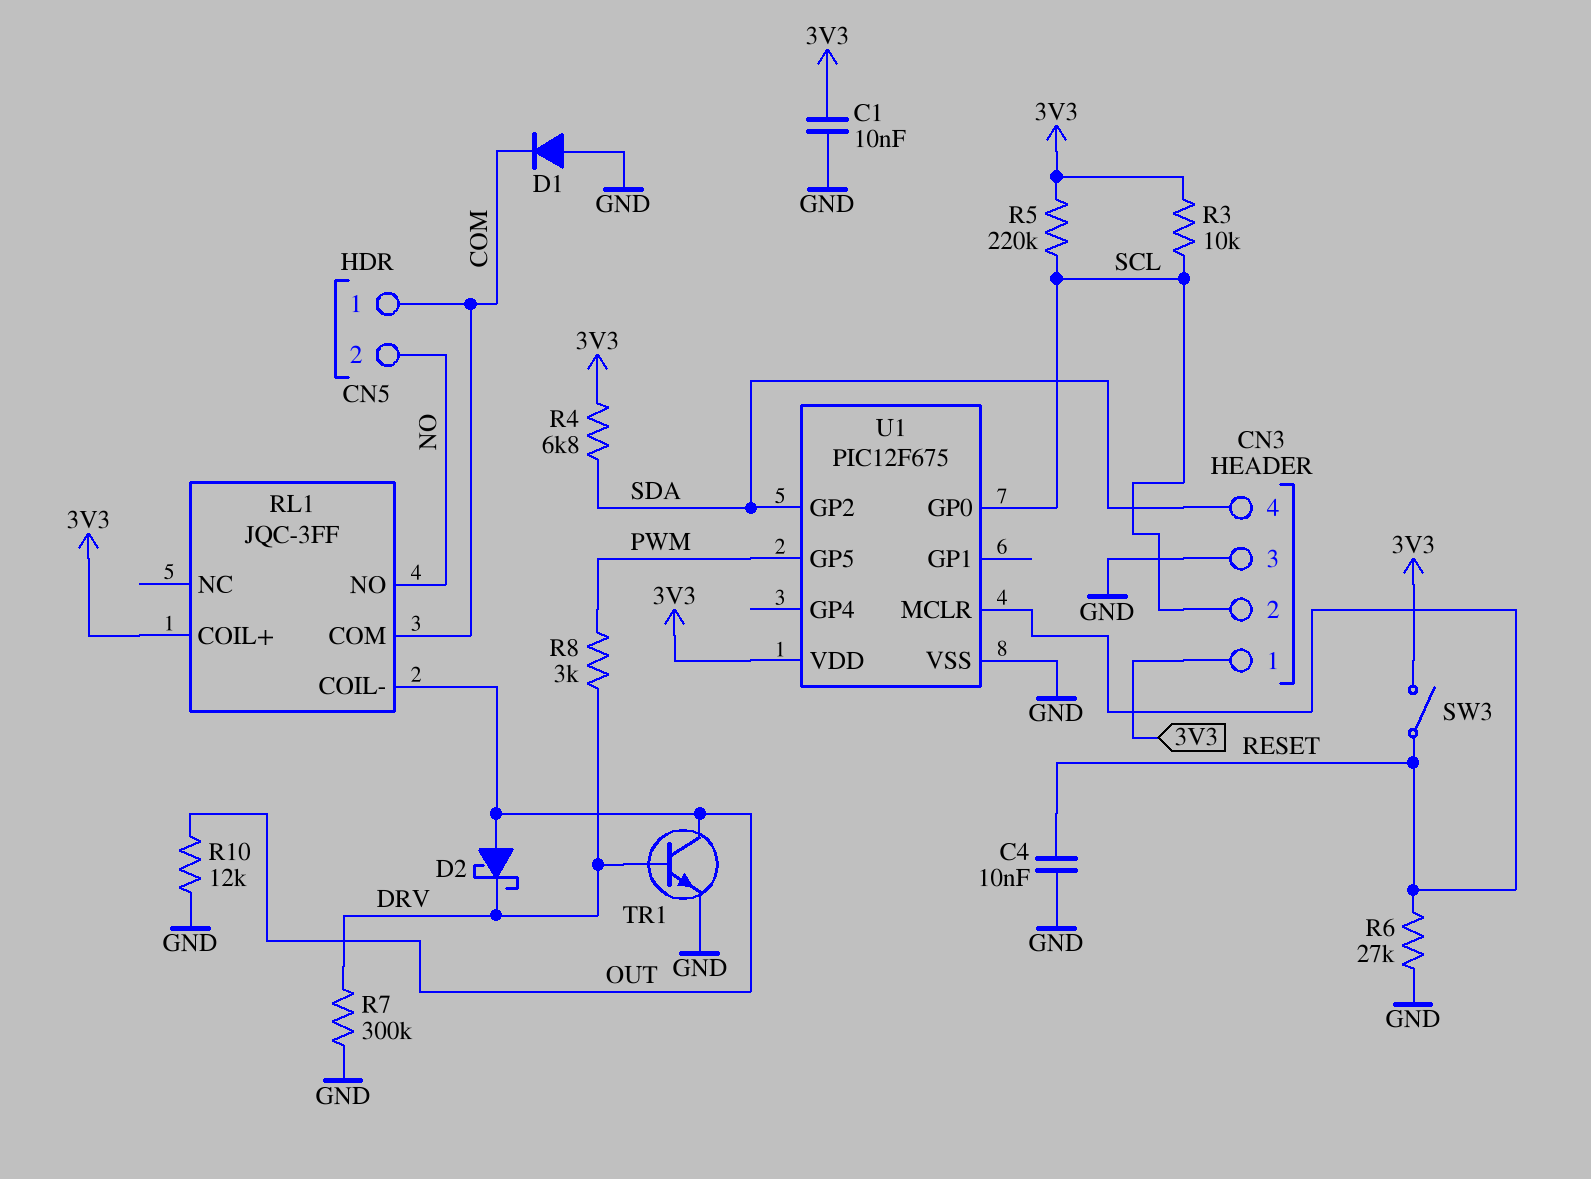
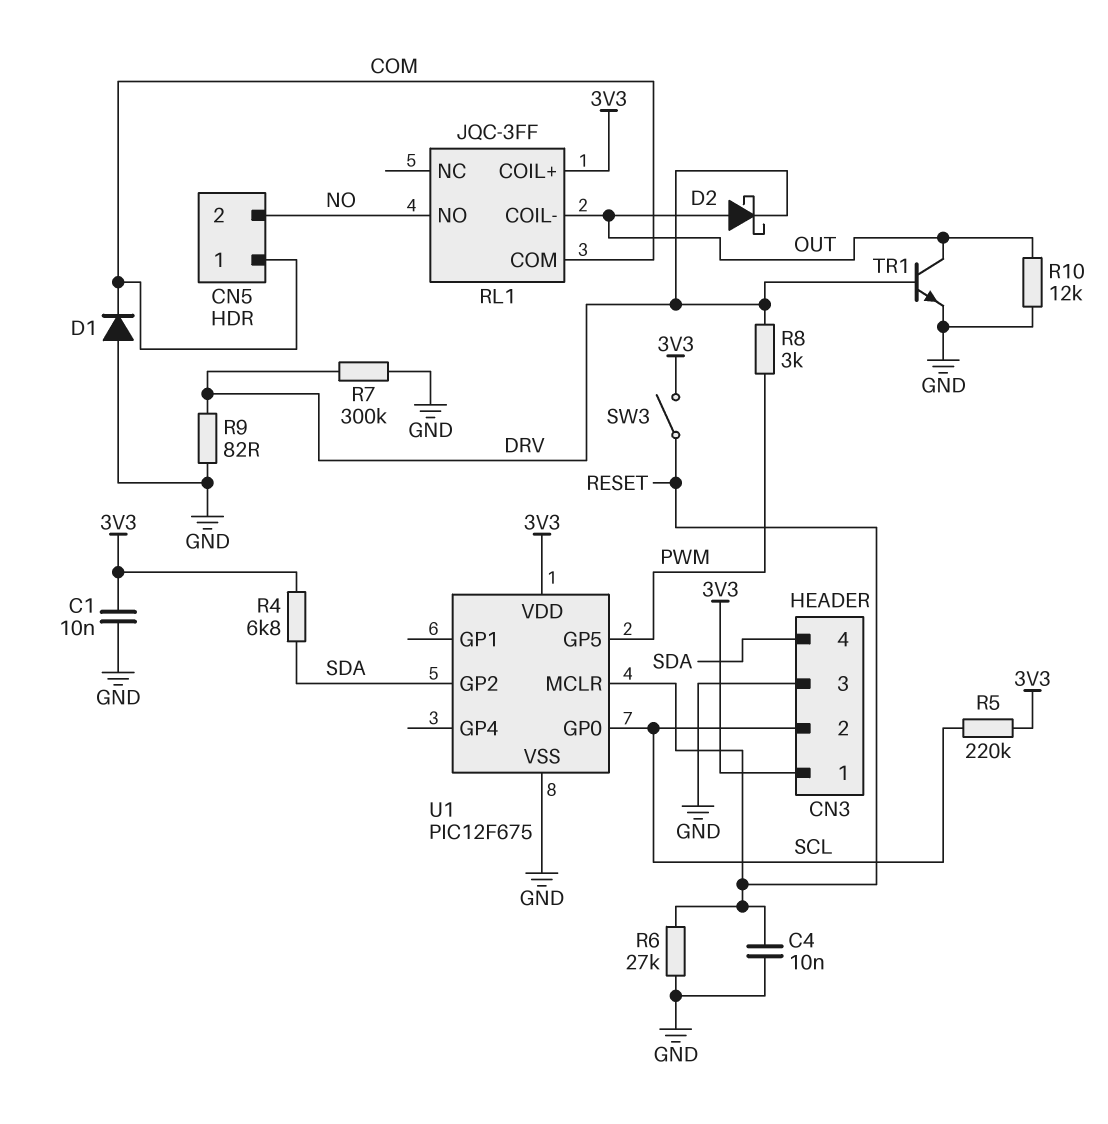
R3: 10k (3V3, SCL) -> none
R9: none -> 82 (DRV, GND)

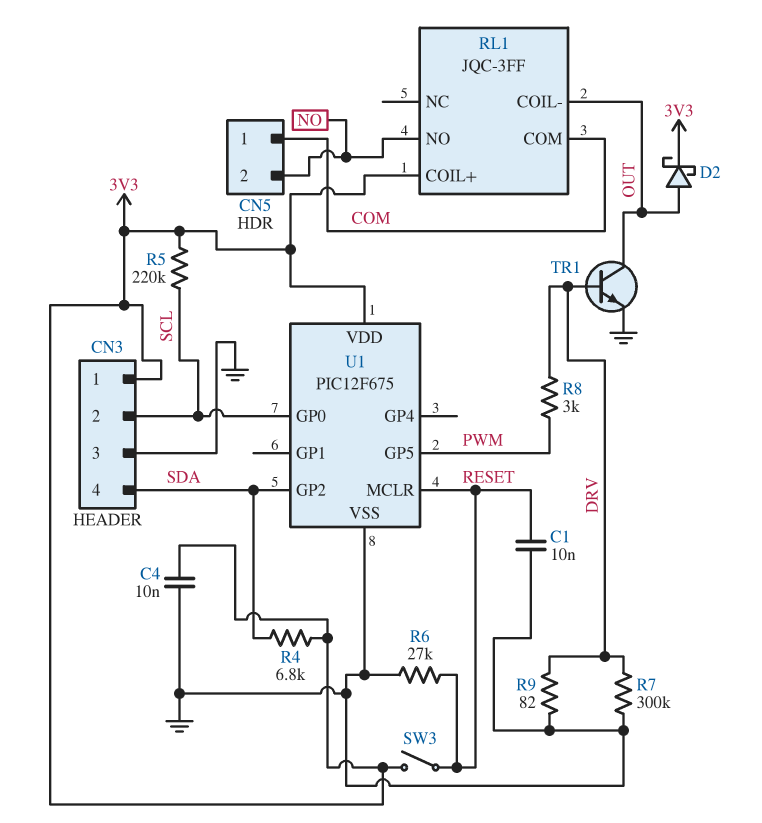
C1: 10nF (3V3, GND) -> 10nF (GND, RESET)
C4: 10nF (GND, RESET) -> 10nF (3V3, GND)
D1: diode (A GND, K COM) -> none
D2: schottky (A OUT, K DRV) -> schottky (A OUT, K 3V3)
R10: 12k (GND, OUT) -> none

